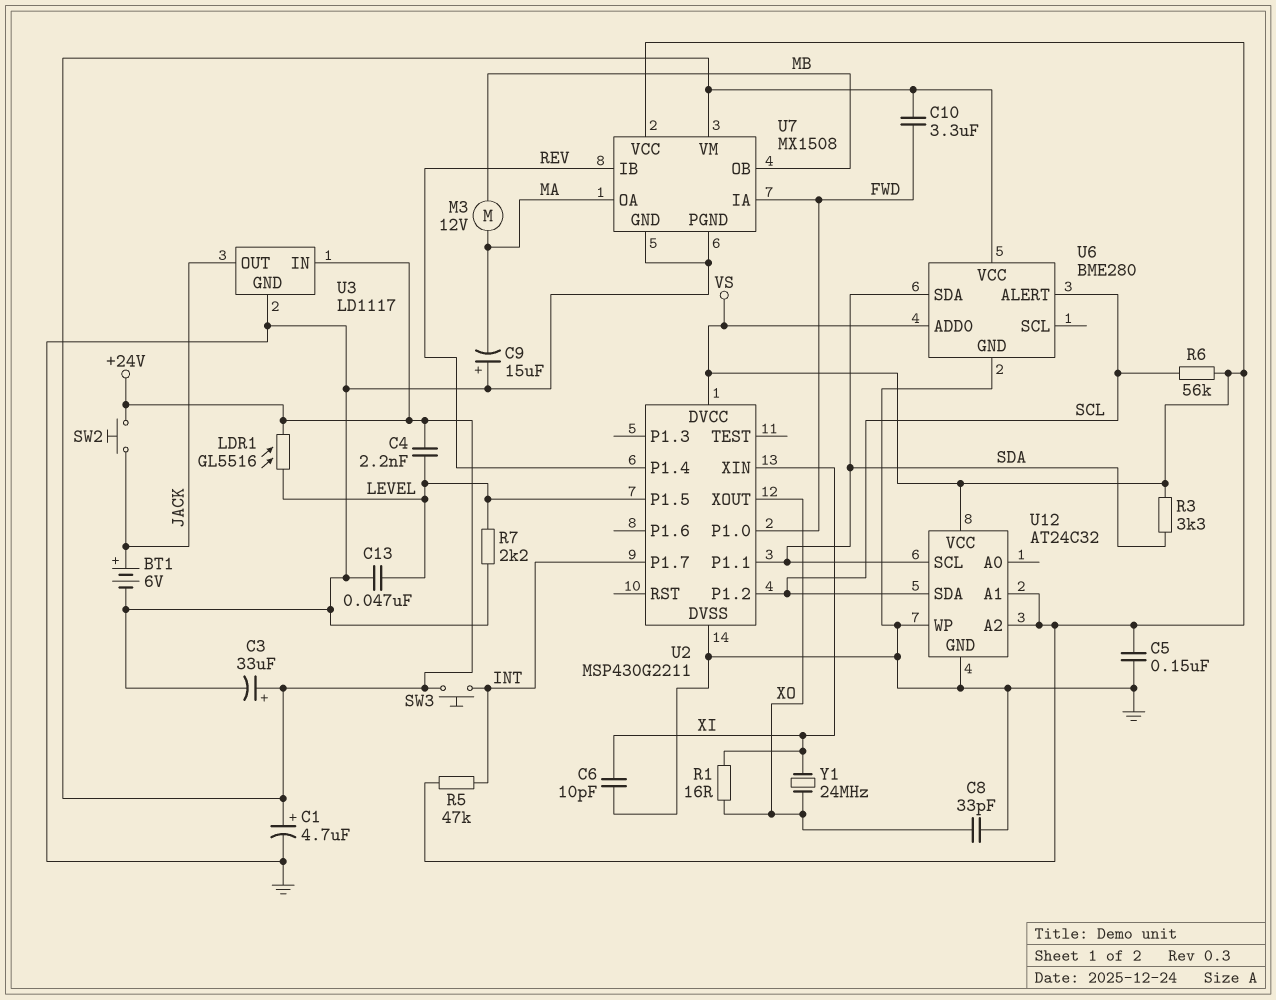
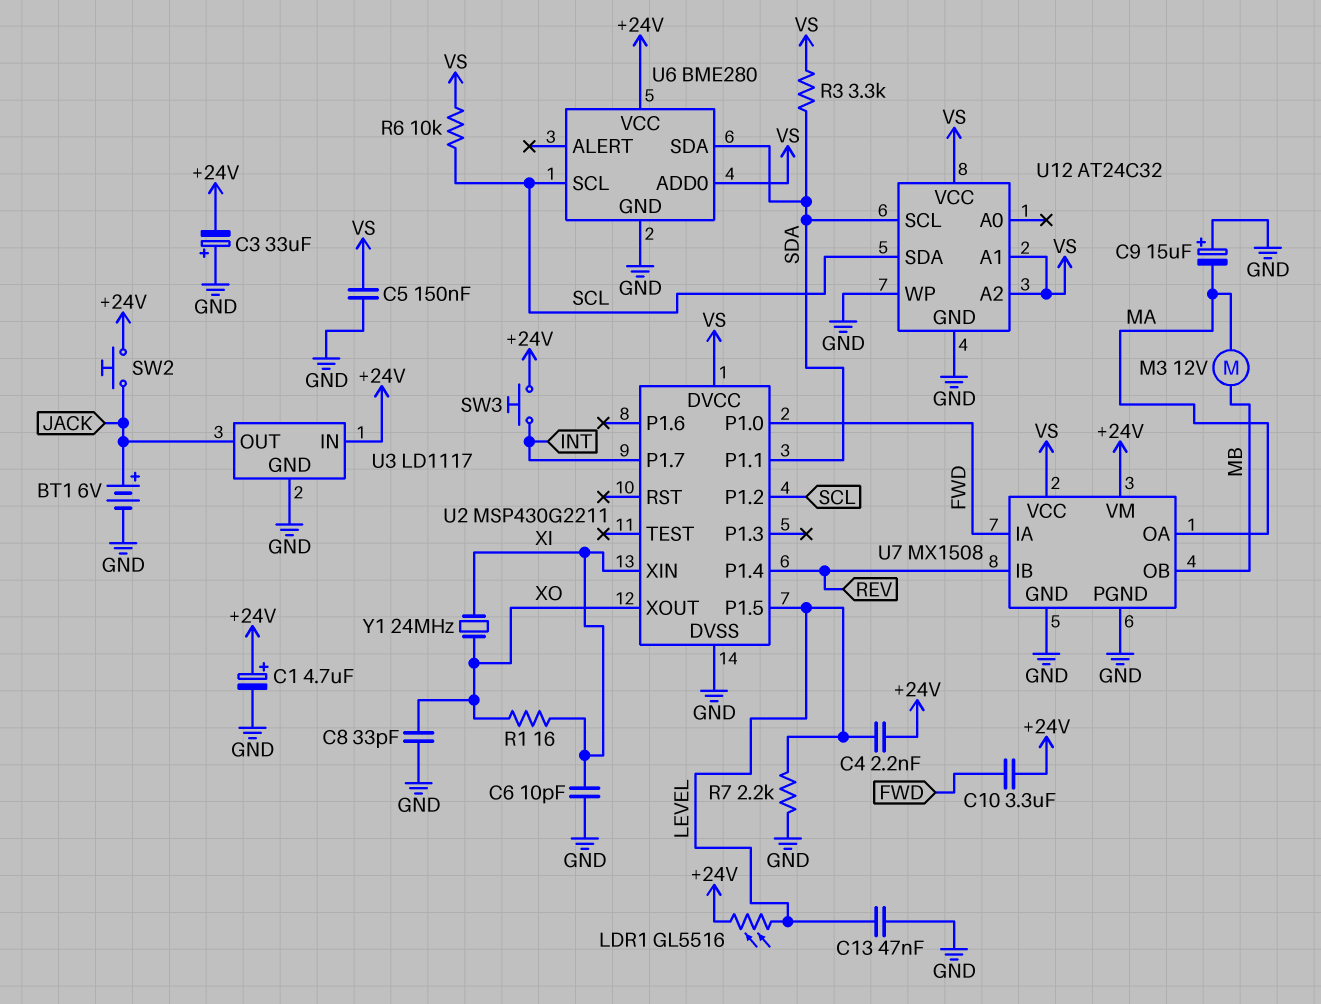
C3: 33uF (plus +24V, minus GND) -> 33uF (plus GND, minus +24V)
R5: 47k (INT, VS) -> none
R6: 56k (SCL, VS) -> 10k (SCL, VS)
U6 pin ALERT: SCL -> none
U6 pin SCL: none -> SCL

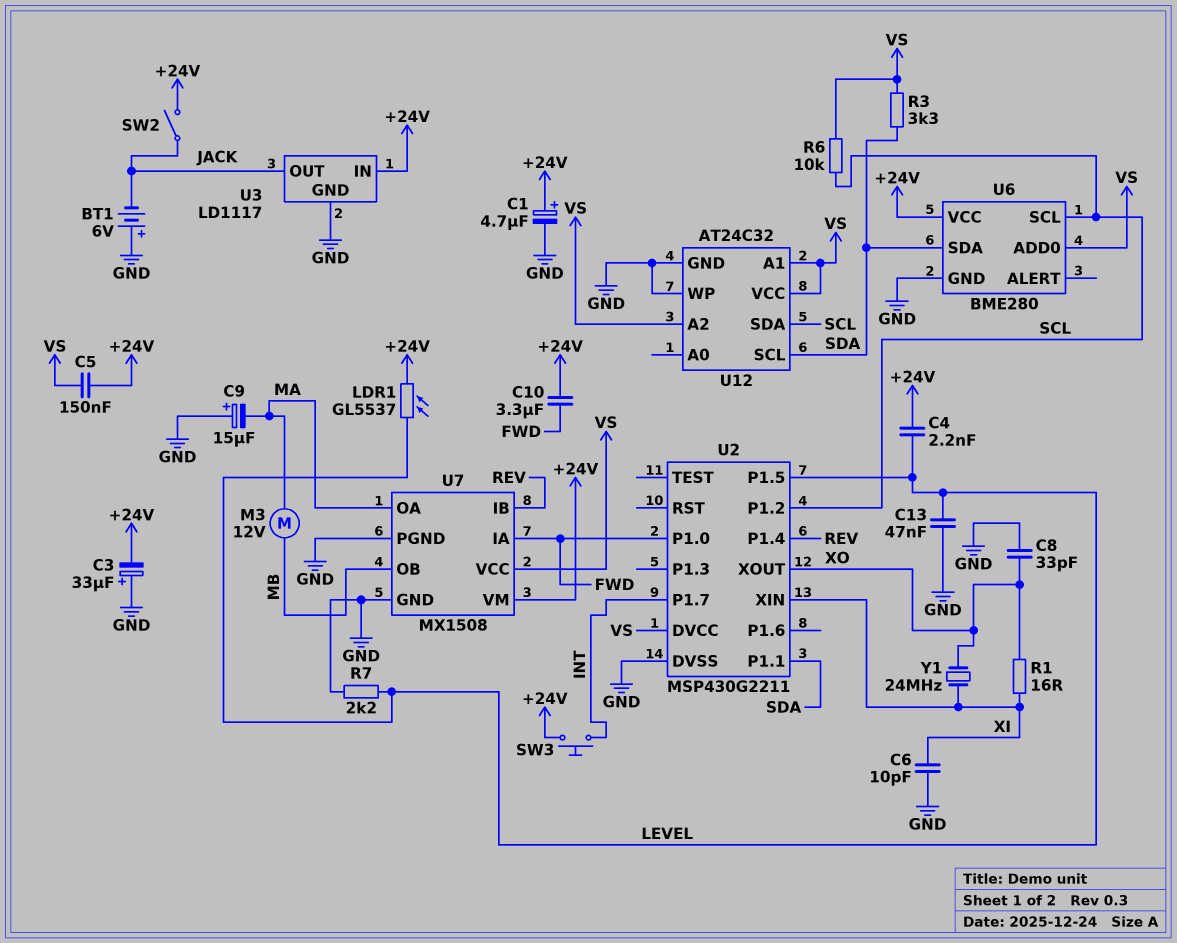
BT1: 6V (plus JACK, minus GND) -> 6V (plus GND, minus JACK)
C5: 150nF (GND, VS) -> 150nF (+24V, VS)
LDR1: GL5516 (+24V, LEVEL) -> GL5537 (+24V, LEVEL)
SW2: button (+24V, JACK) -> switch (+24V, JACK)

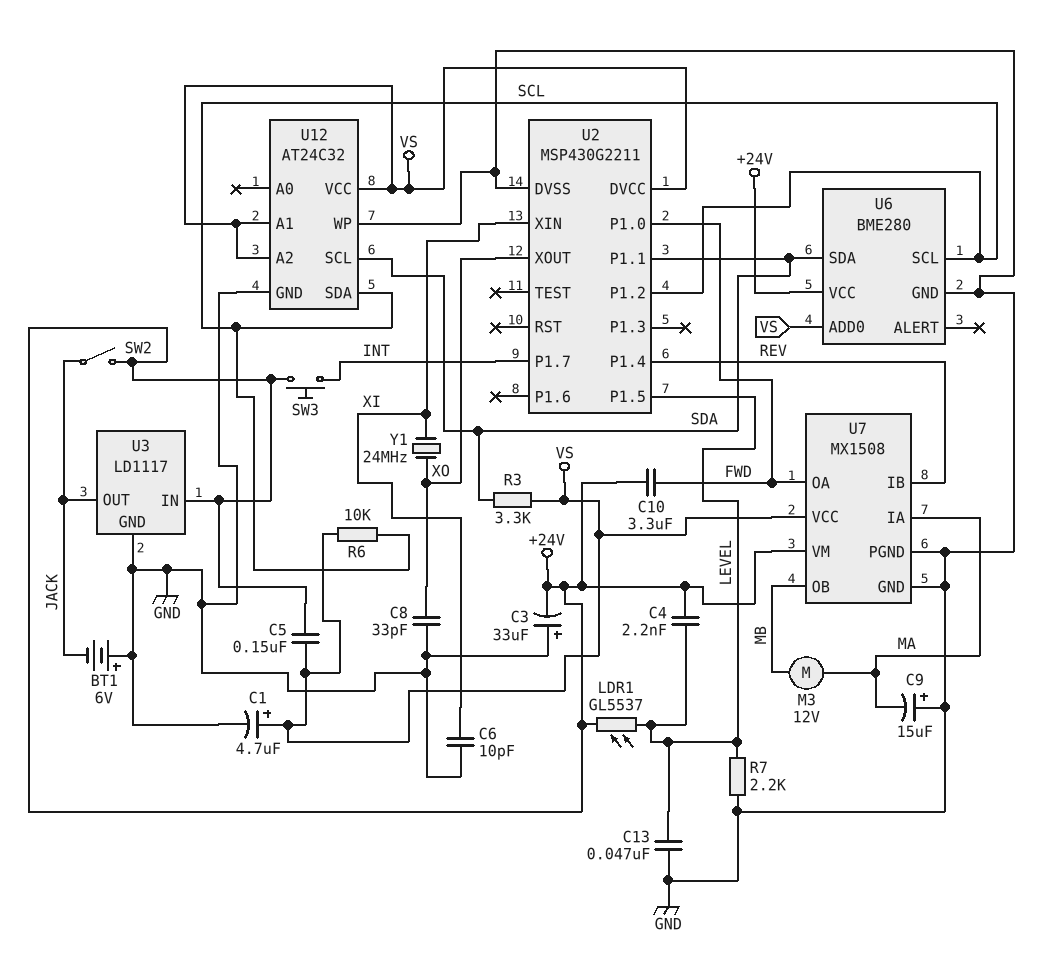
C1: 4.7uF (plus +24V, minus GND) -> 4.7uF (plus VS, minus GND)
R1: 16 (XI, XO) -> none
U7 pin IA: FWD -> MA
U7 pin OA: MA -> FWD

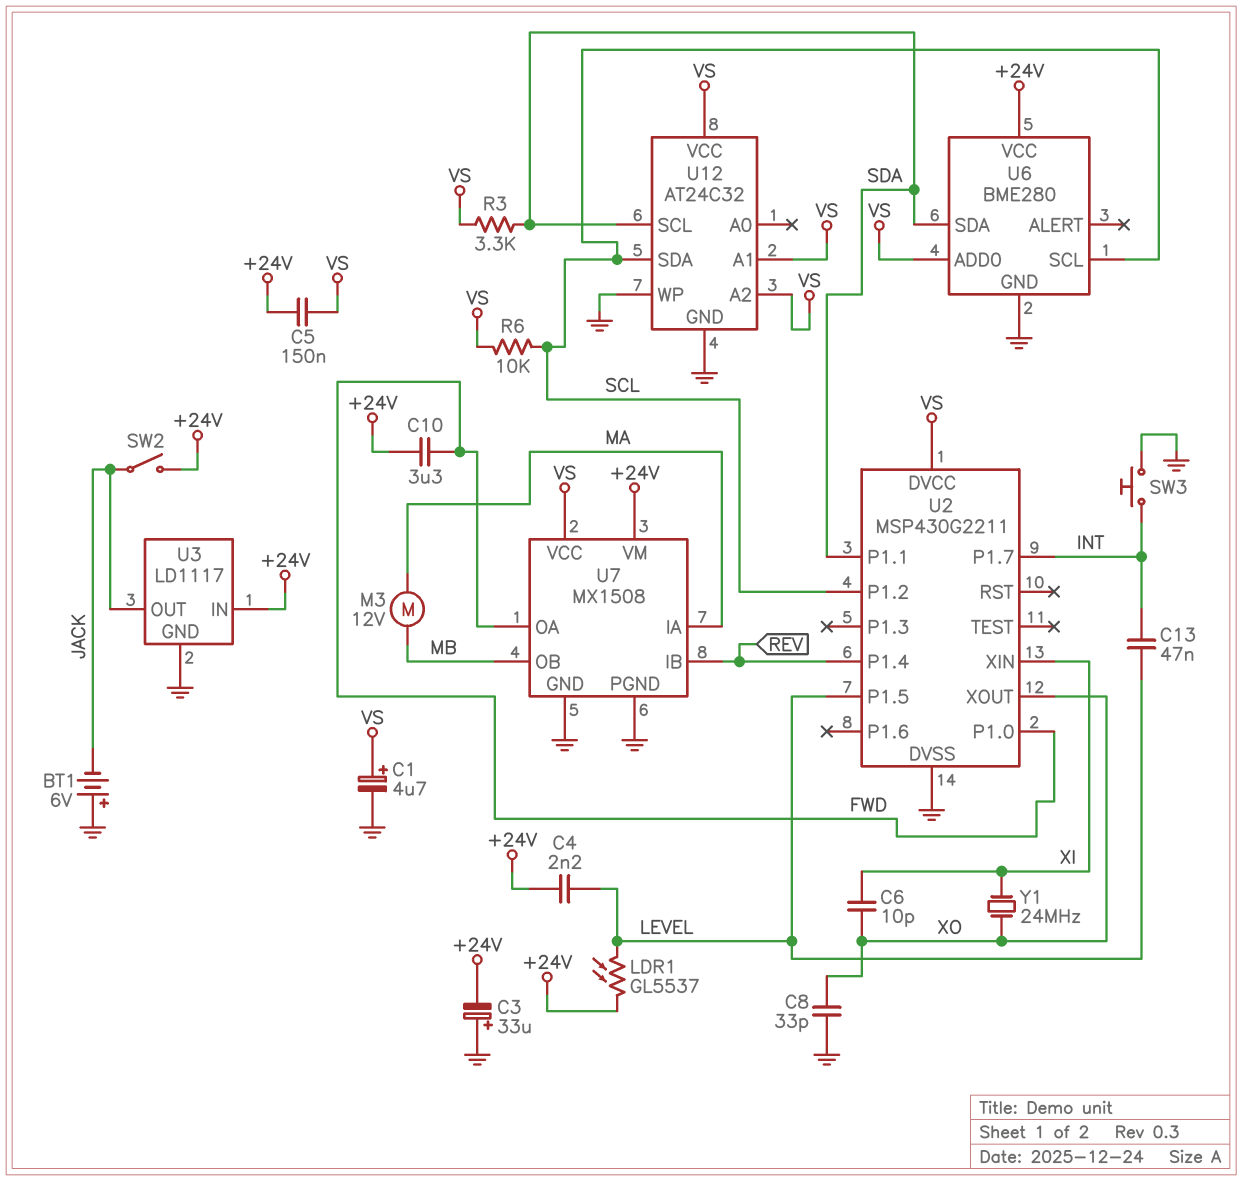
C6: 10pF (GND, XI) -> 10pF (XI, XO)
C9: 15uF (plus GND, minus MA) -> none
C13: 47nF (GND, LEVEL) -> 47nF (INT, LEVEL)
R7: 2.2k (GND, LEVEL) -> none
SW3: button (+24V, INT) -> button (GND, INT)

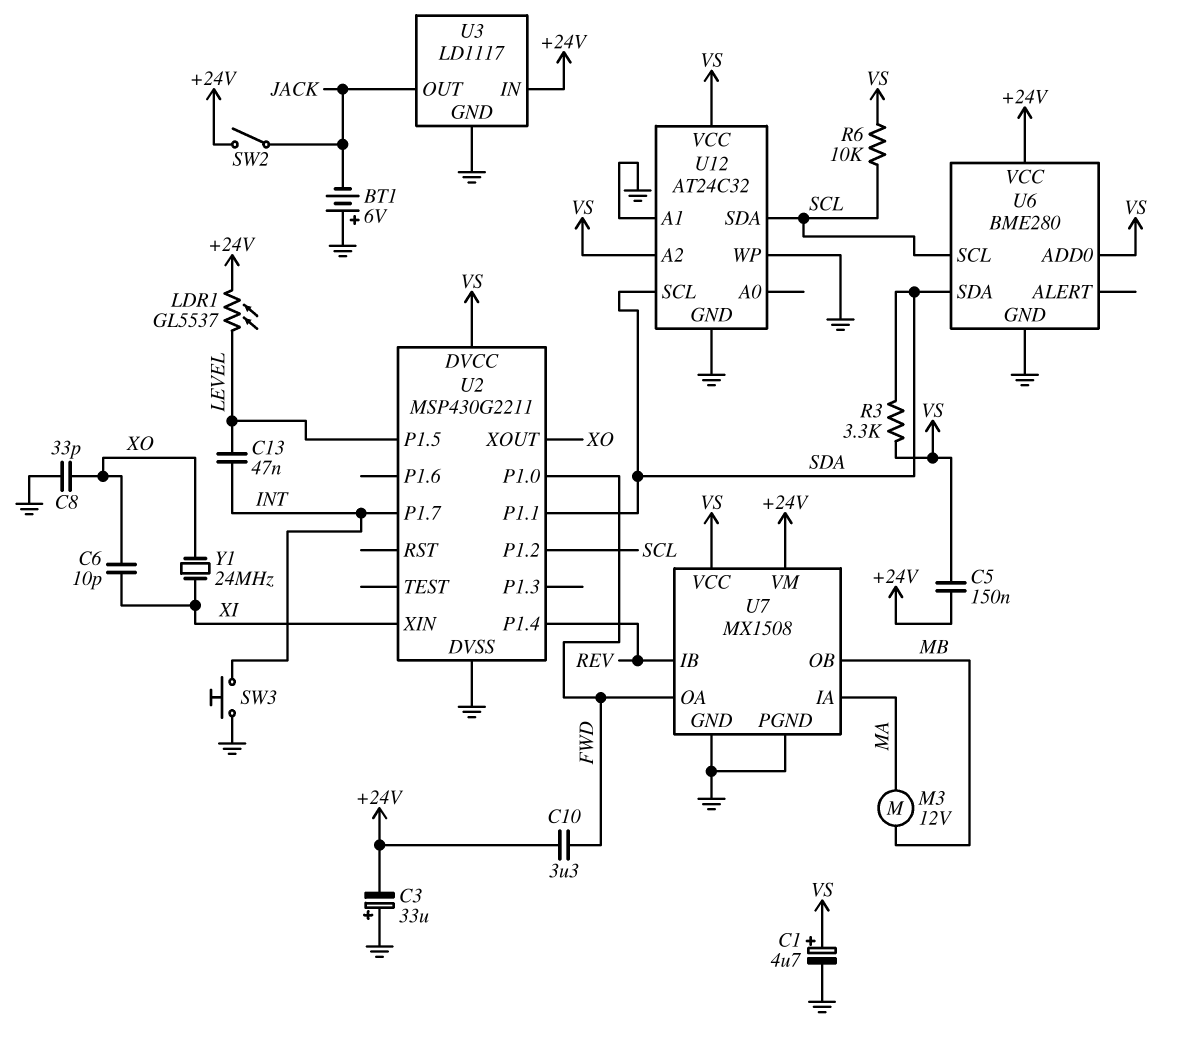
C4: 2.2nF (+24V, LEVEL) -> none
U12 pin A1: VS -> GND

